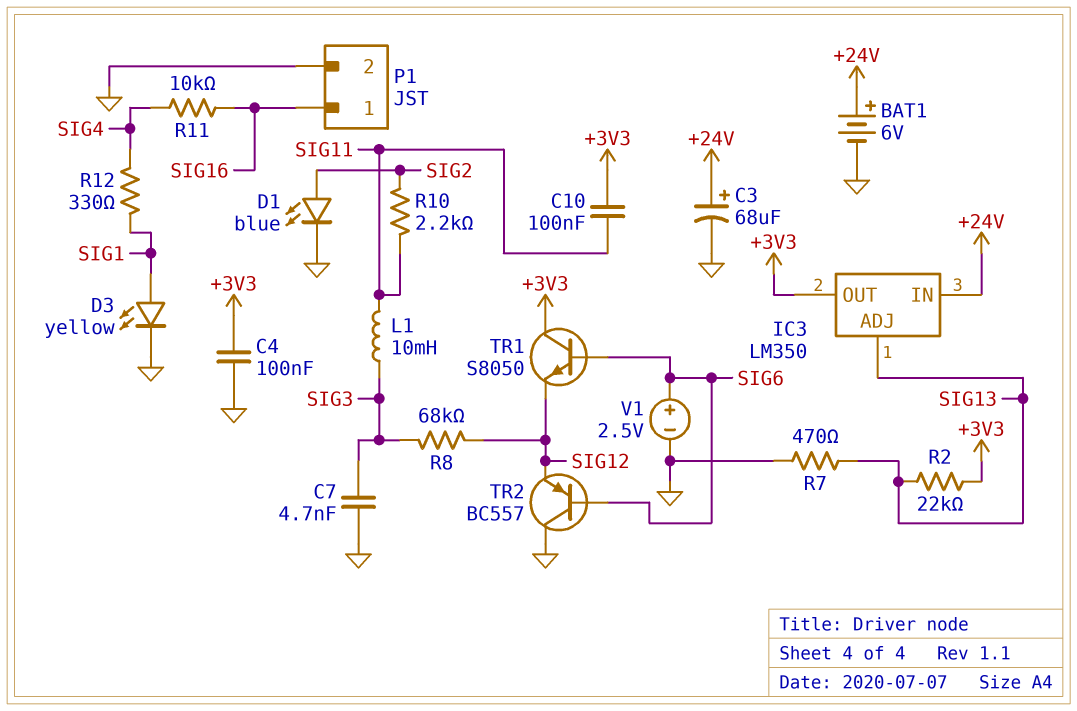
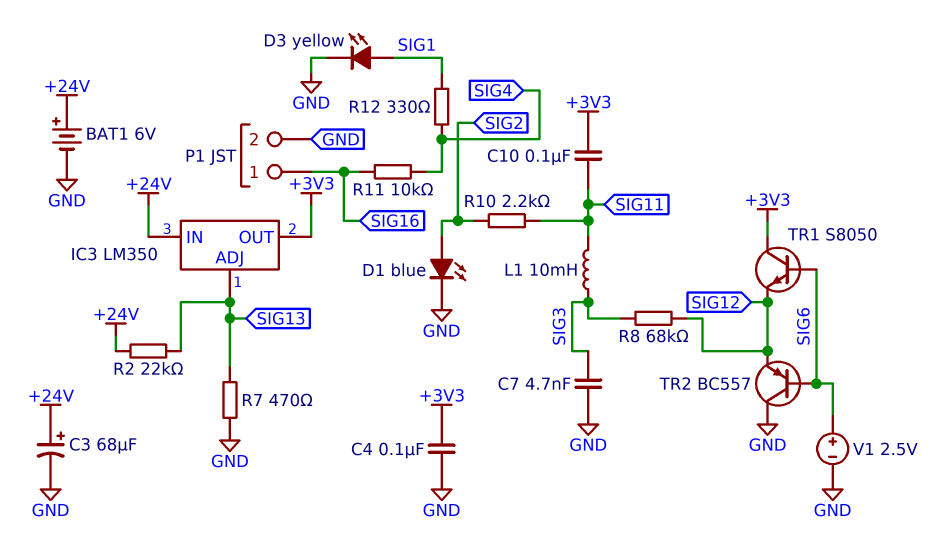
R2: 22k (+3V3, SIG13) -> 22k (+24V, SIG13)

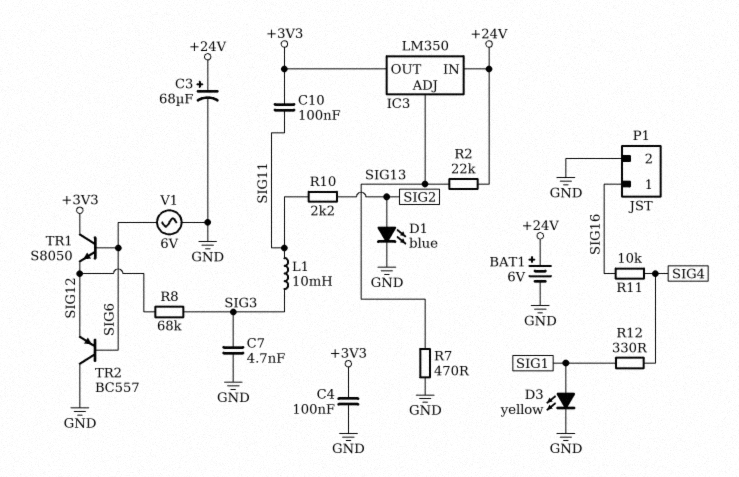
V1: 2.5V (plus SIG6, minus GND) -> AC 6V (GND, SIG6)

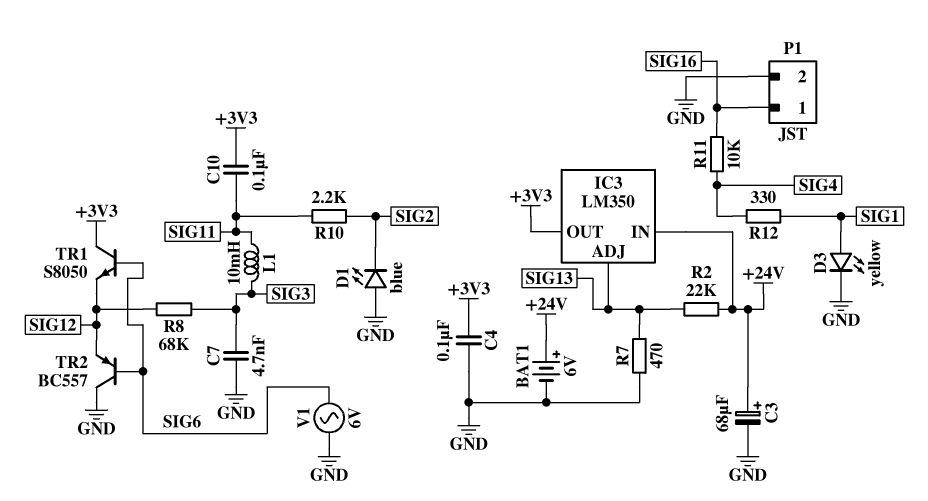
D1: LED blue (A SIG2, K GND) -> LED blue (A GND, K SIG2)

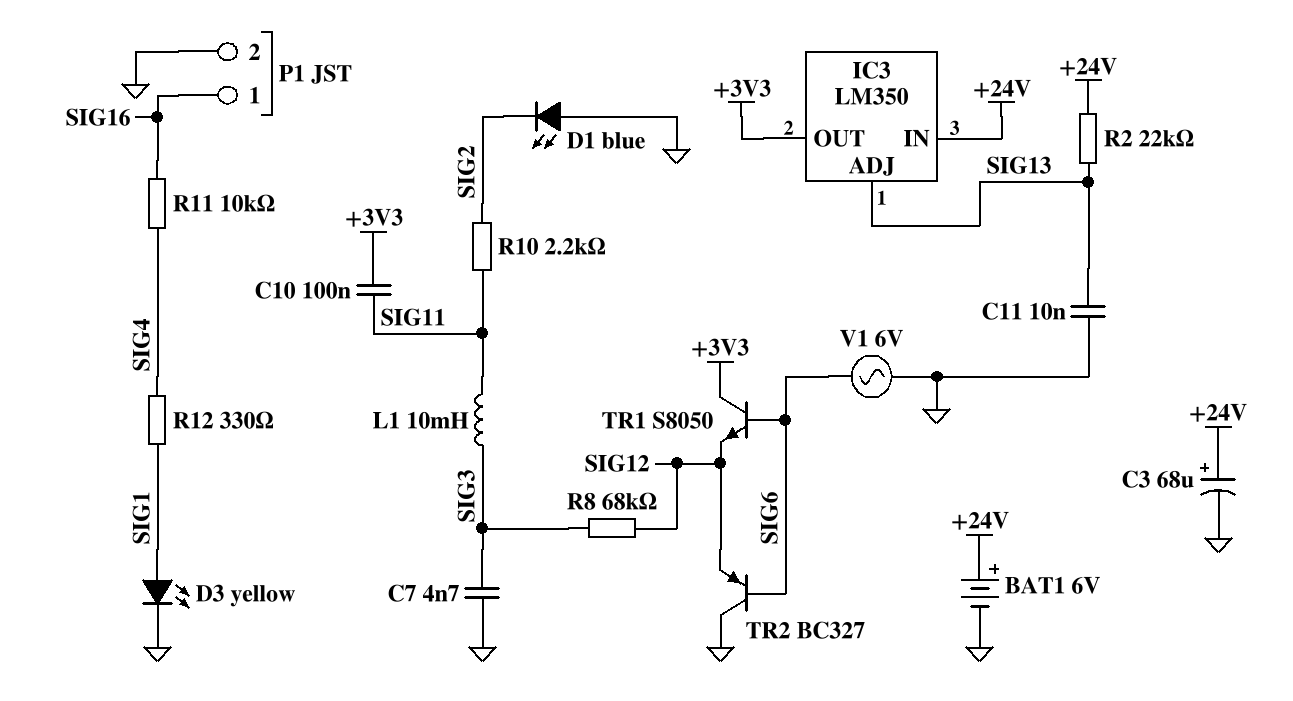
C4: 100nF (+3V3, GND) -> none
C11: none -> 10nF (GND, SIG13)
R7: 470 (GND, SIG13) -> none
TR2: PNP BC557 (B SIG6, C GND, E SIG12) -> PNP BC327 (B SIG6, C GND, E SIG12)

